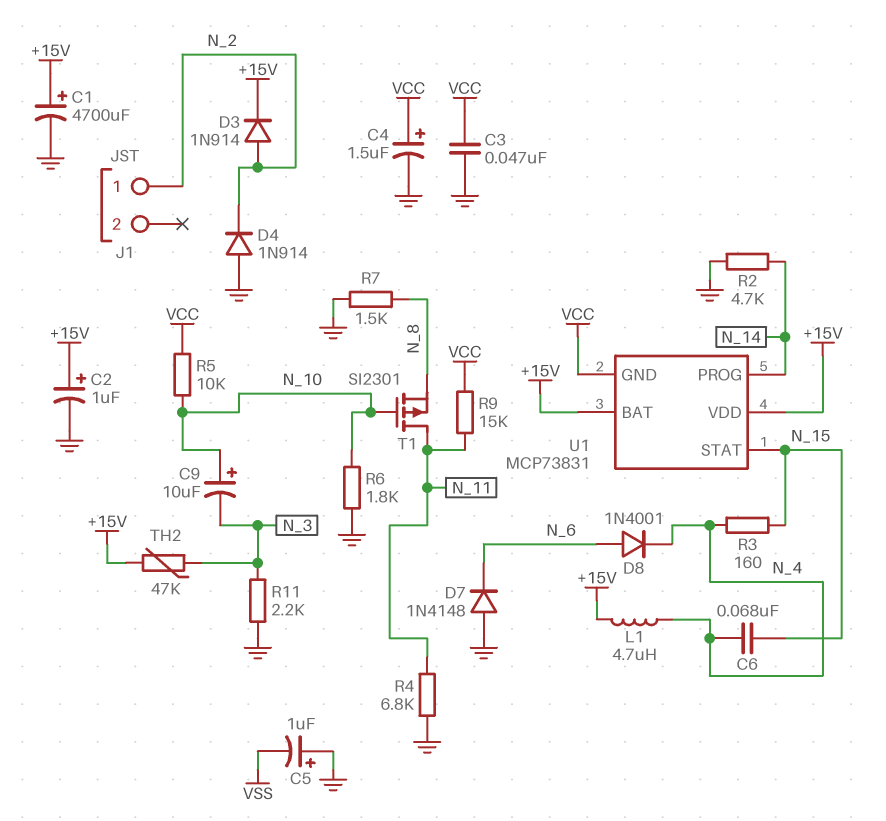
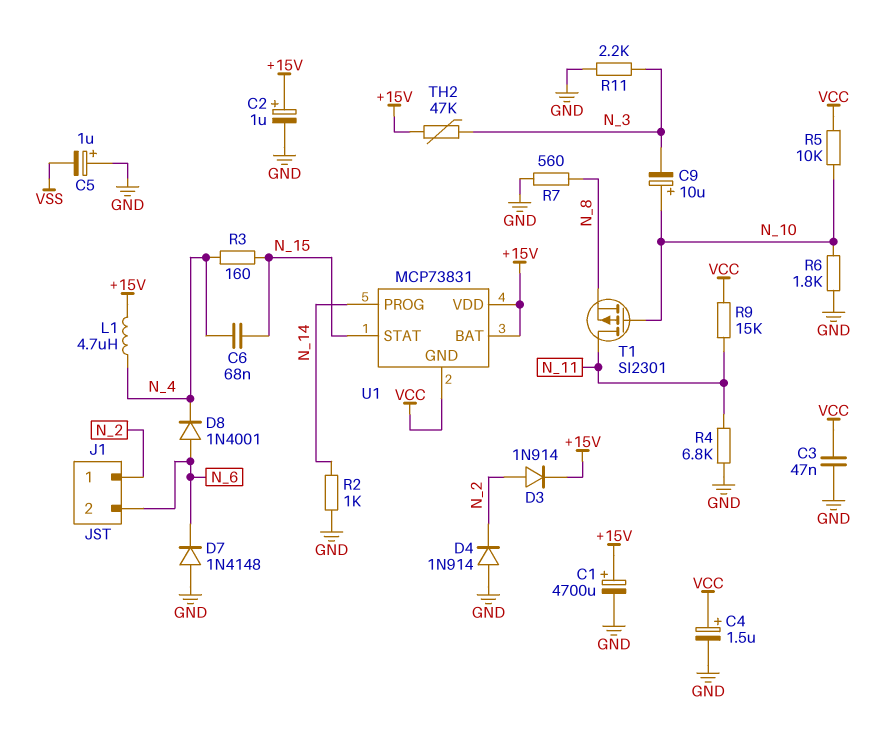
J1 pin 2: none -> N_6
R2: 4.7k (GND, N_14) -> 1k (GND, N_14)
R7: 1.5k (GND, N_8) -> 560 (GND, N_8)

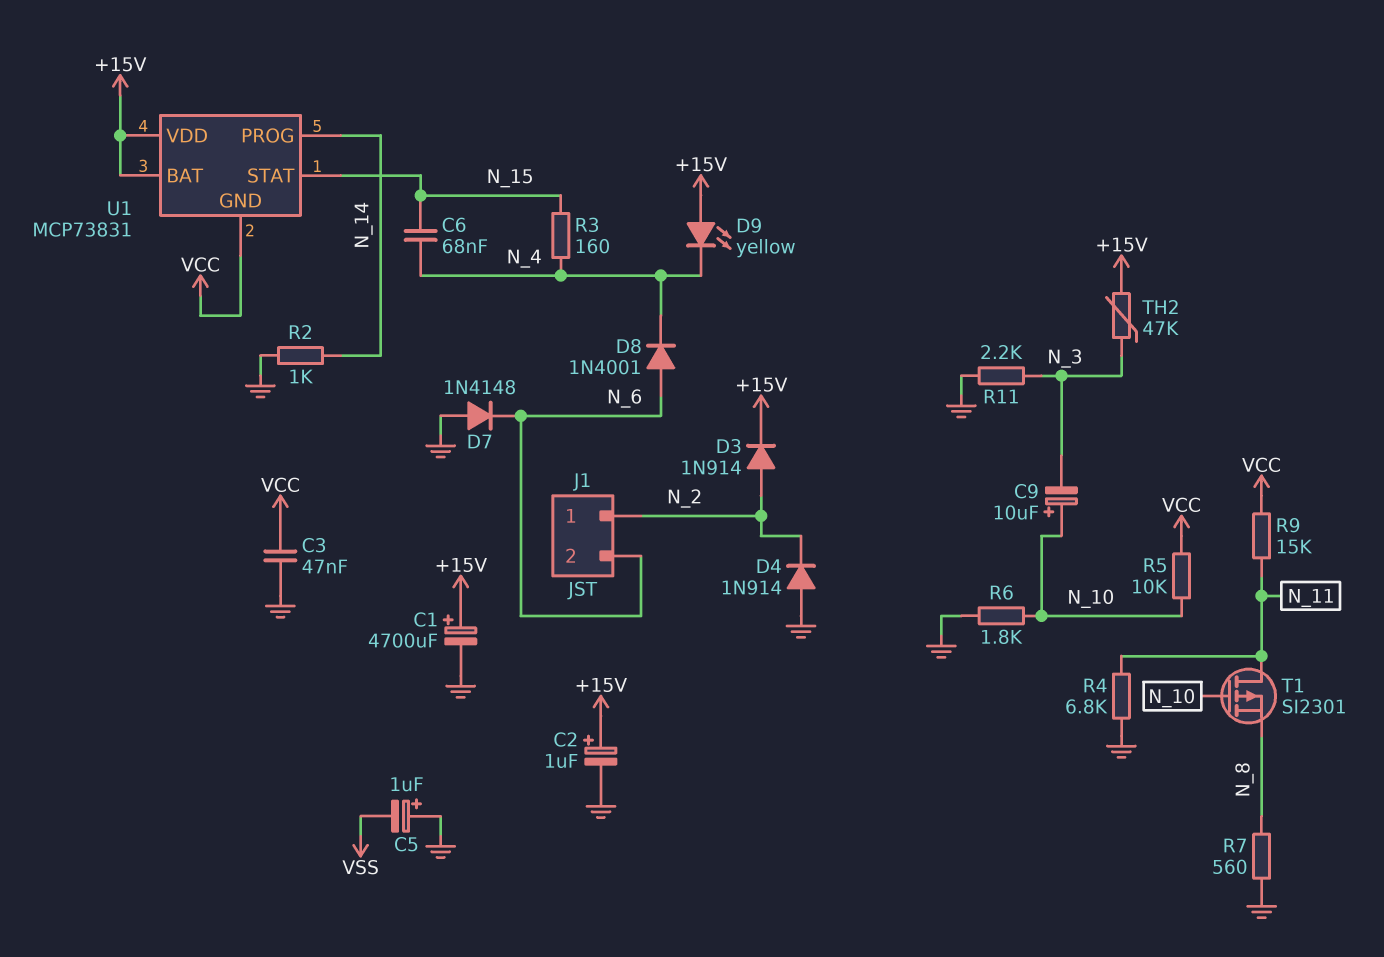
C4: 1.5uF (plus VCC, minus GND) -> none
D9: none -> LED yellow (A +15V, K N_4)
L1: 4.7uH (+15V, N_4) -> none

